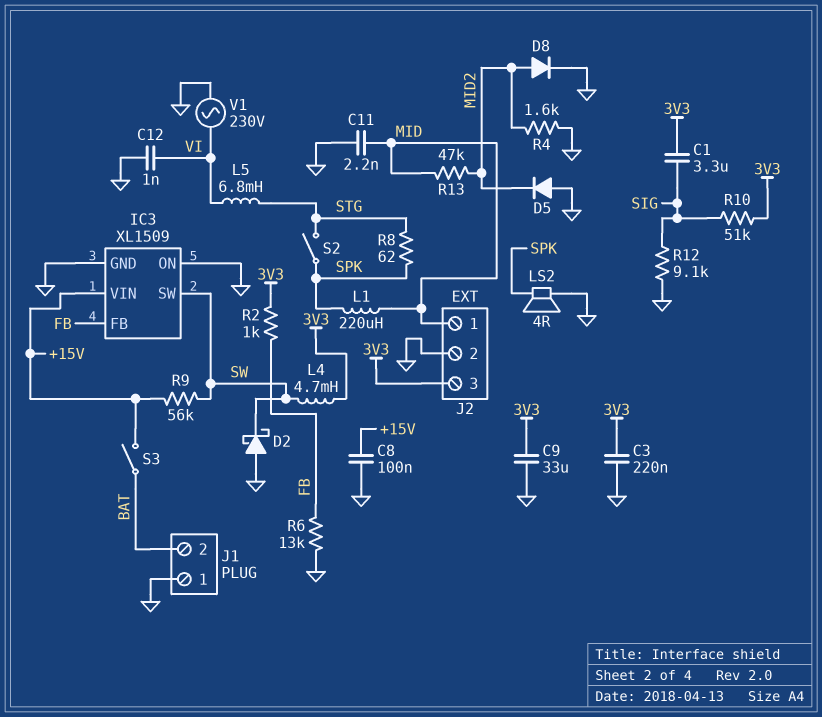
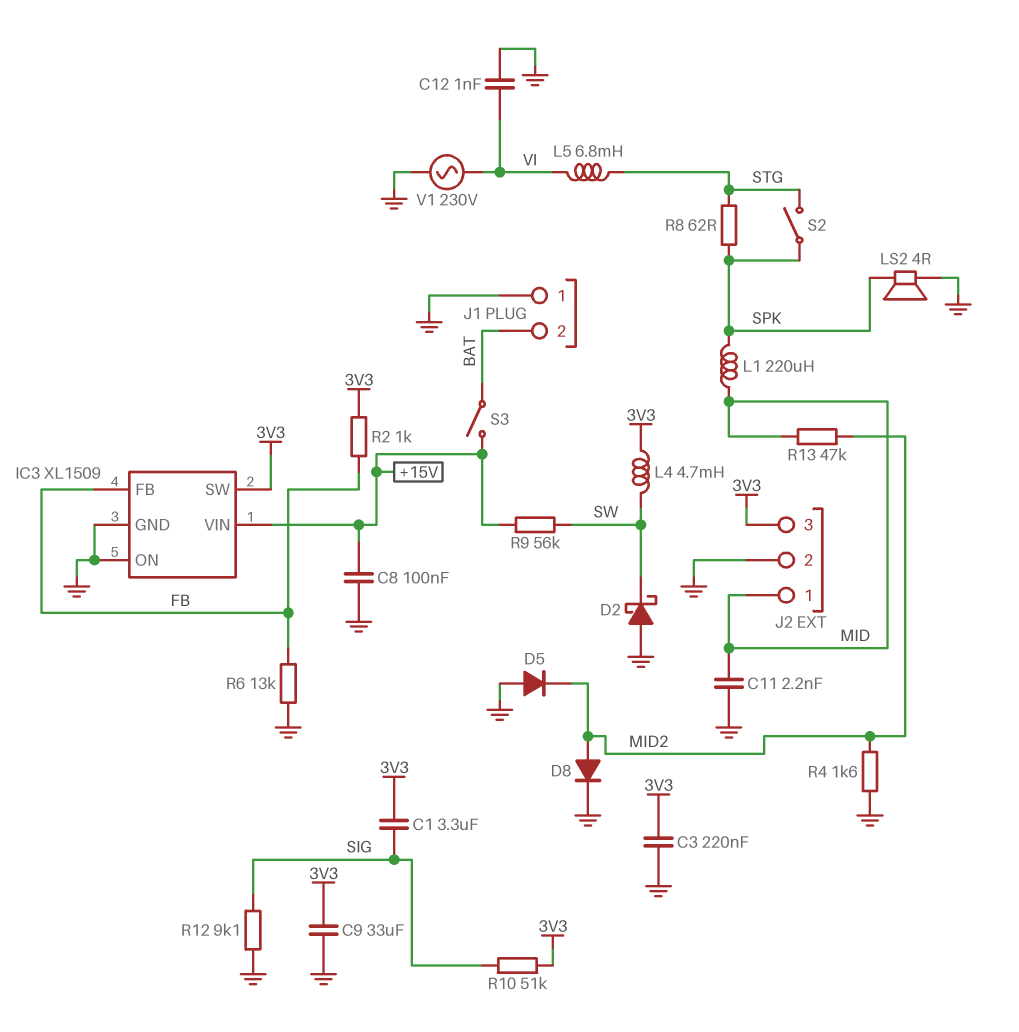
IC3 pin SW: SW -> 3V3

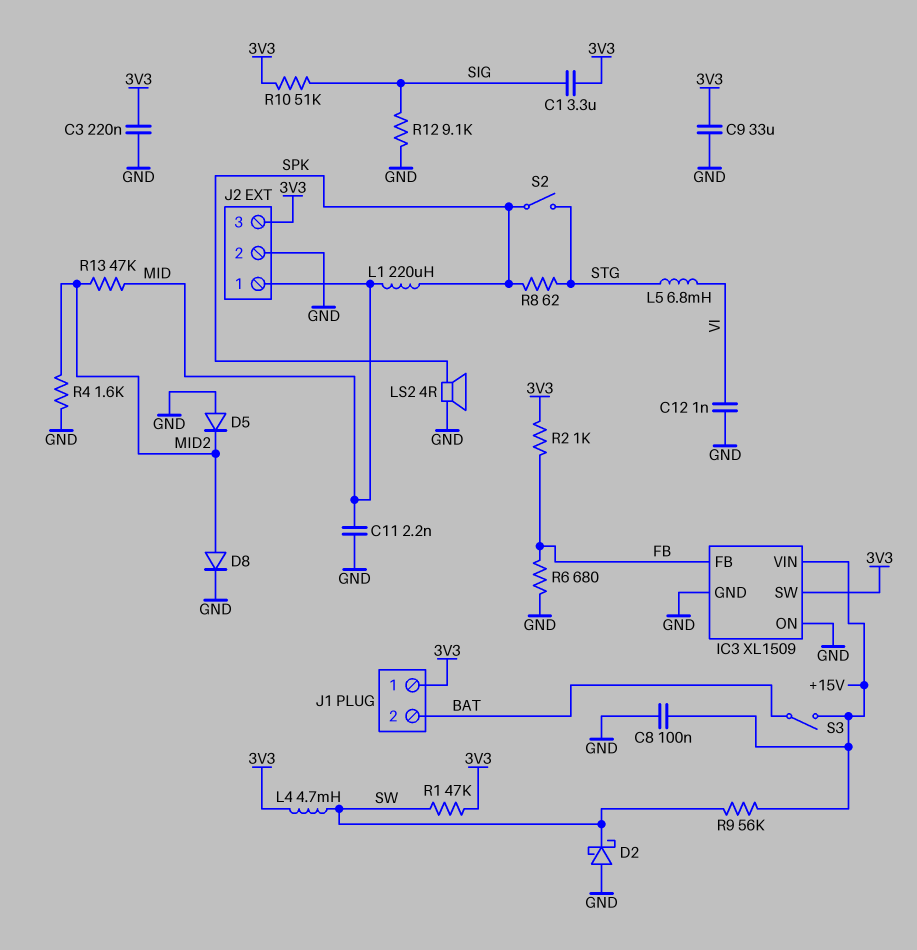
J1 pin 1: GND -> 3V3
R1: none -> 47k (3V3, SW)
R6: 13k (FB, GND) -> 680 (FB, GND)
V1: AC 230V (GND, VI) -> none

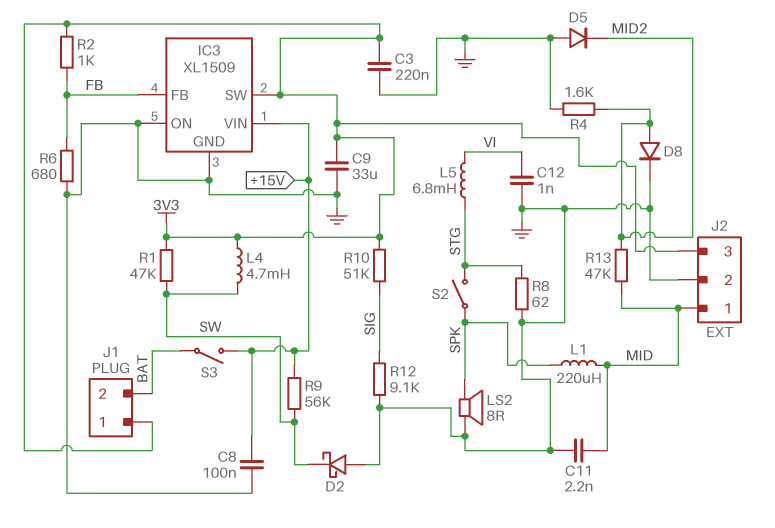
C1: 3.3uF (3V3, SIG) -> none
LS2: speaker 4R (GND, SPK) -> speaker 8R (GND, SPK)
R8: 62 (SPK, STG) -> 62 (GND, STG)

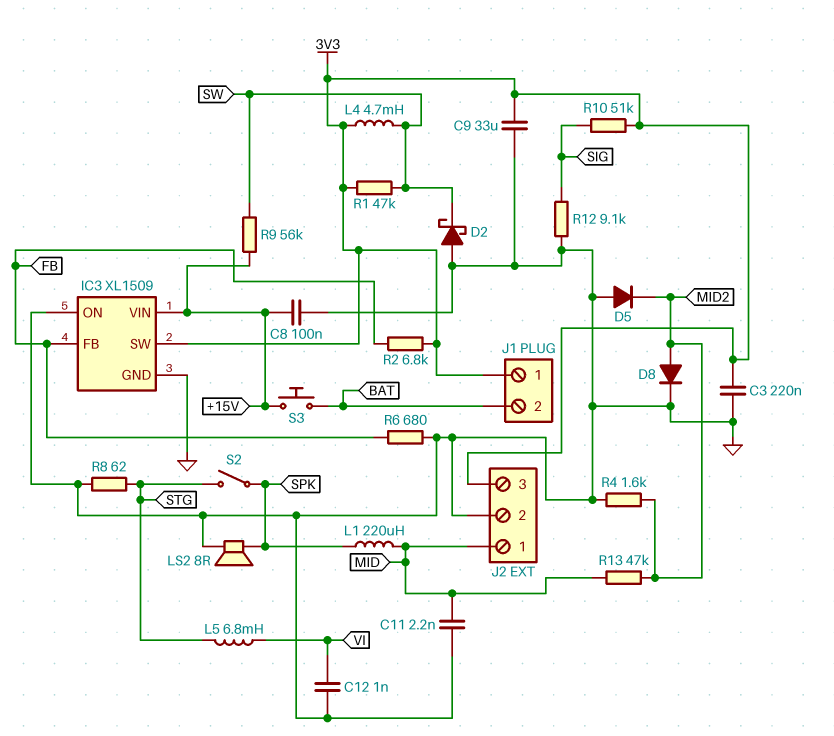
R2: 1k (3V3, FB) -> 6.8k (3V3, FB)
S3: switch (+15V, BAT) -> button (+15V, BAT)

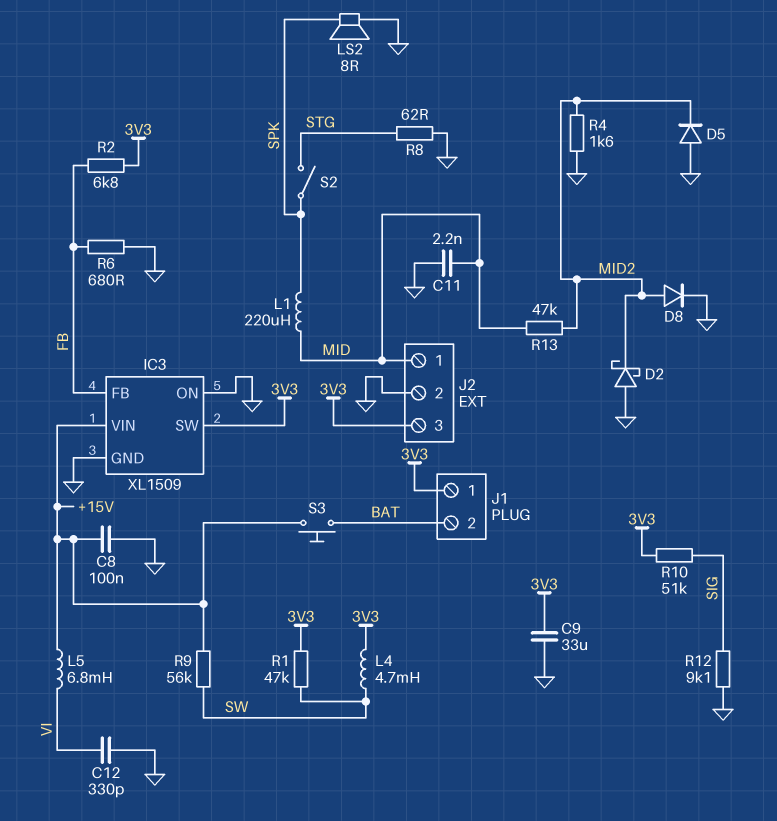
C3: 220nF (3V3, GND) -> none
C12: 1nF (GND, VI) -> 330pF (GND, VI)
D2: schottky (A GND, K SW) -> schottky (A GND, K MID2)
L5: 6.8mH (STG, VI) -> 6.8mH (+15V, VI)

